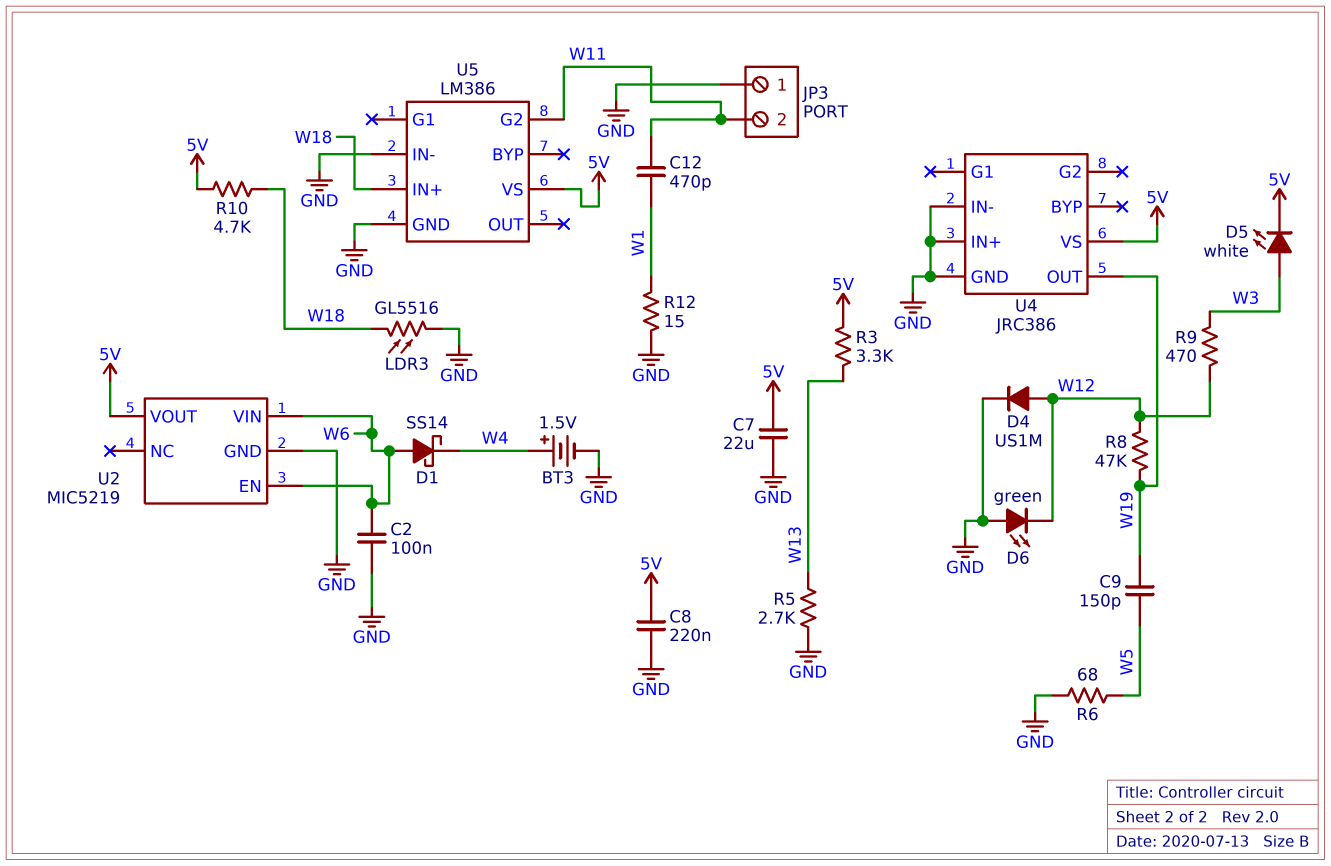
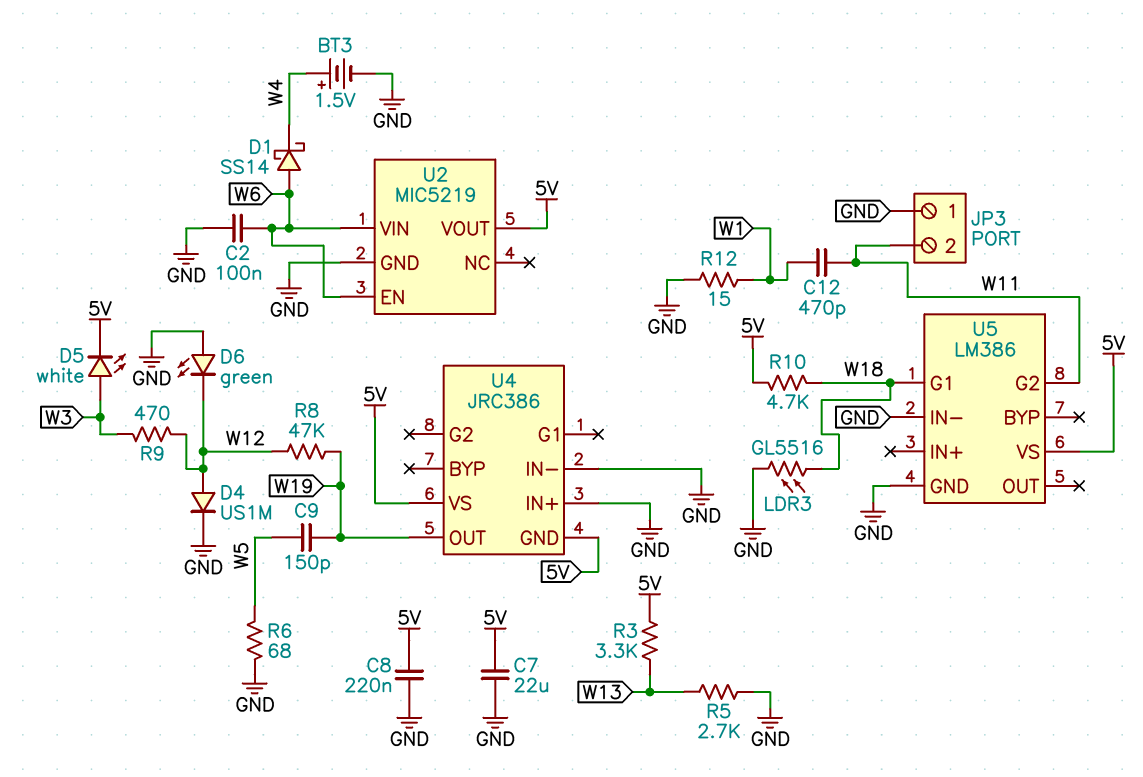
U4 pin GND: GND -> 5V
U5 pin G1: none -> W18
U5 pin IN+: W18 -> none

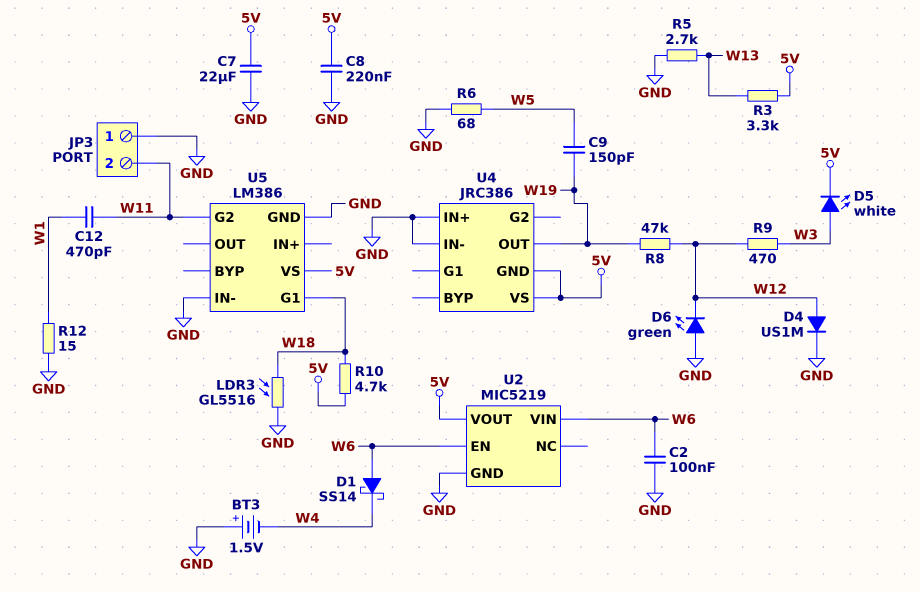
BT3: 1.5V (plus W4, minus GND) -> 1.5V (plus GND, minus W4)

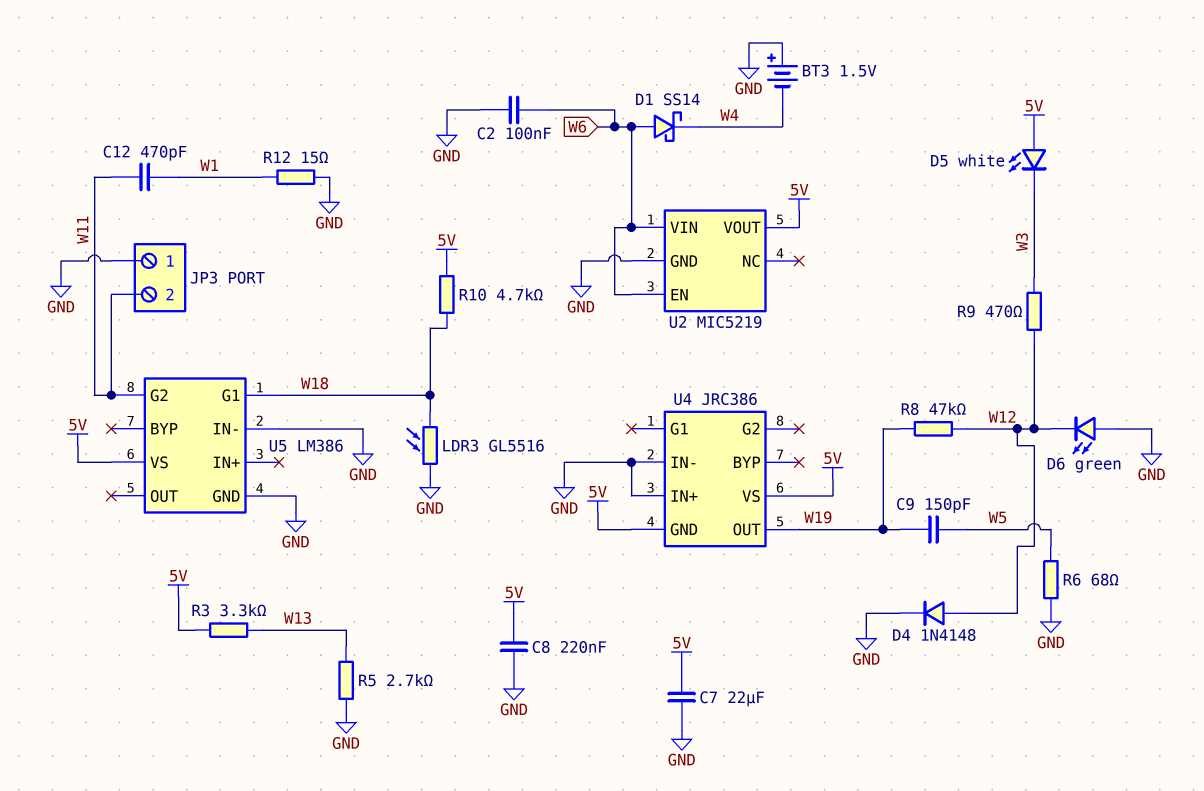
D4: diode US1M (A W12, K GND) -> diode 1N4148 (A W12, K GND)
D5: LED white (A W3, K 5V) -> LED white (A 5V, K W3)

